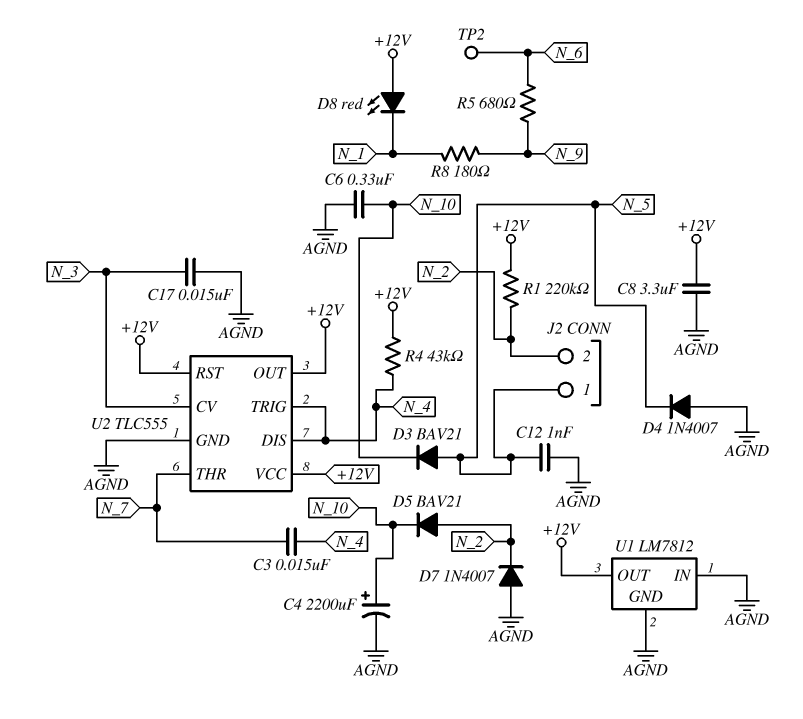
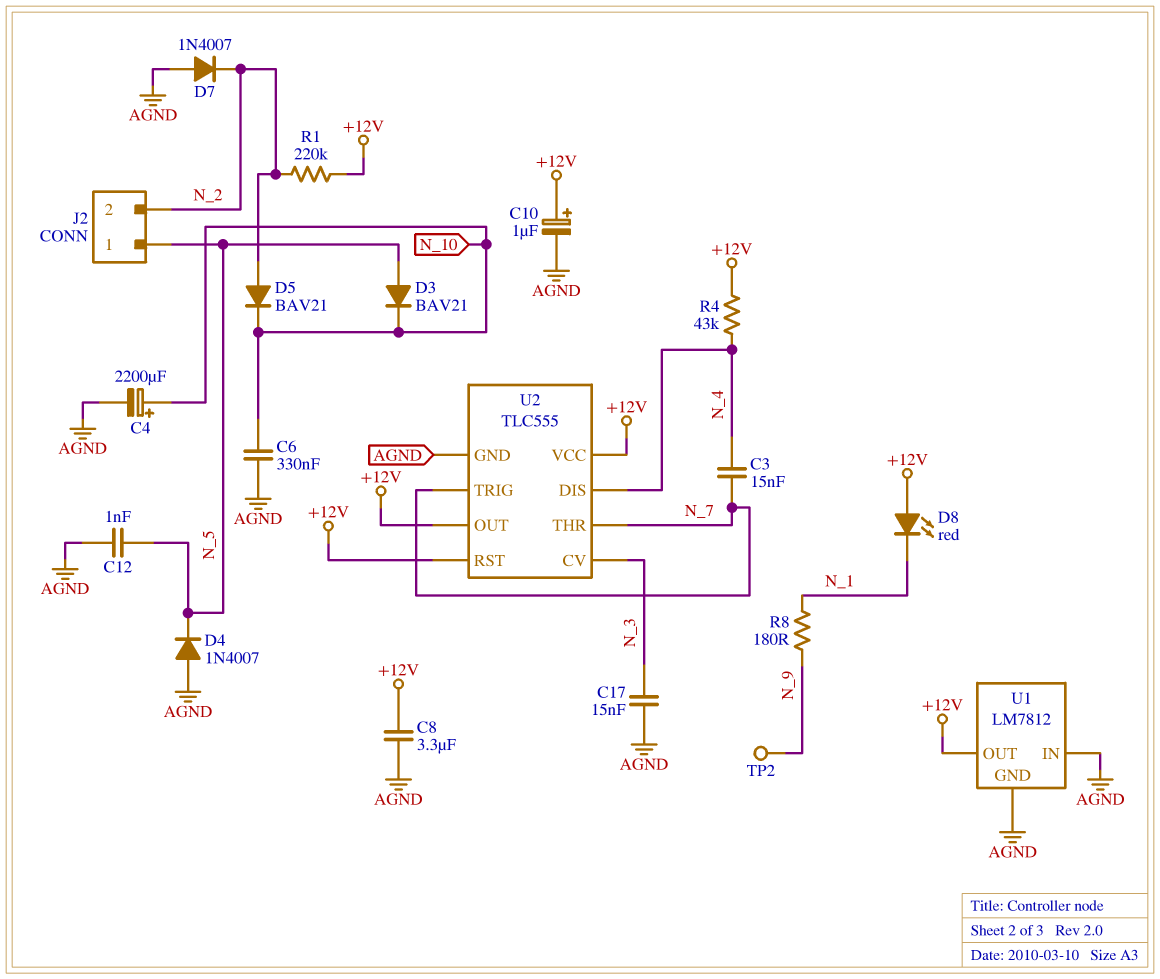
C10: none -> 1uF (plus +12V, minus AGND)
R5: 680 (N_6, N_9) -> none
TP2: test point (N_6) -> test point (N_9)
U2 pin TRIG: N_4 -> N_7

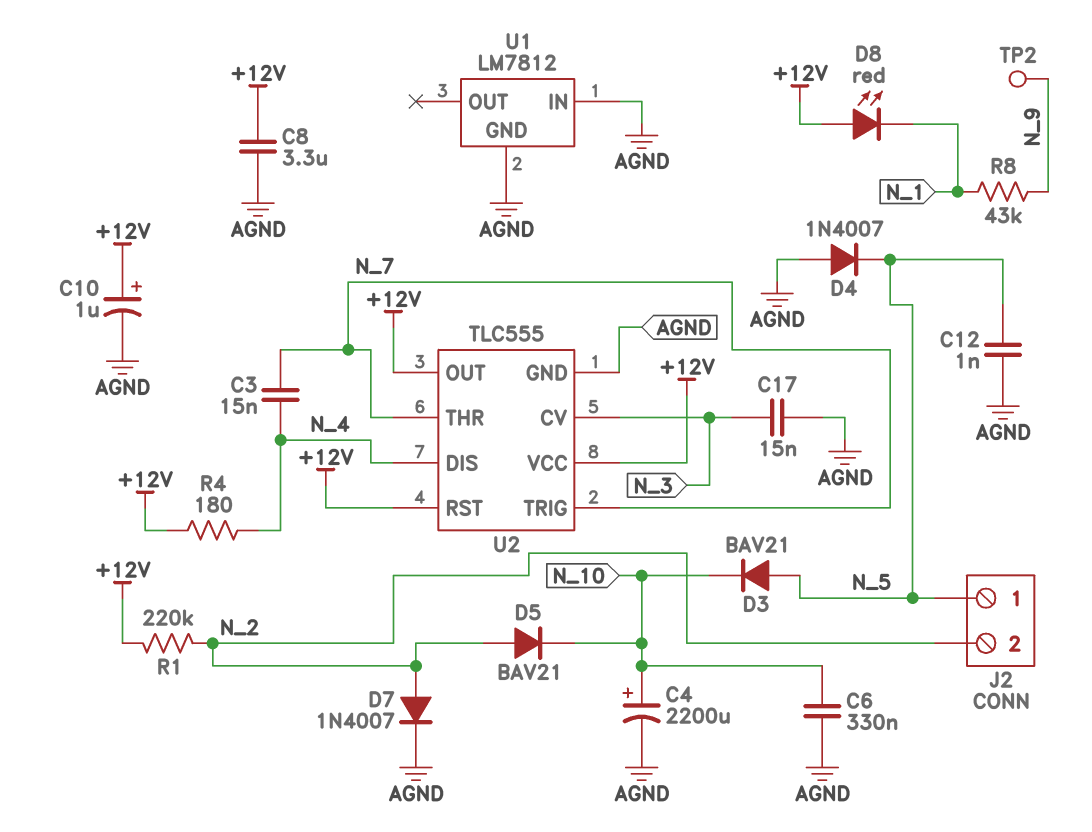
D7: diode 1N4007 (A AGND, K N_2) -> diode 1N4007 (A N_2, K AGND)
R4: 43k (+12V, N_4) -> 180 (+12V, N_4)
R8: 180 (N_1, N_9) -> 43k (N_1, N_9)
U1 pin OUT: +12V -> none

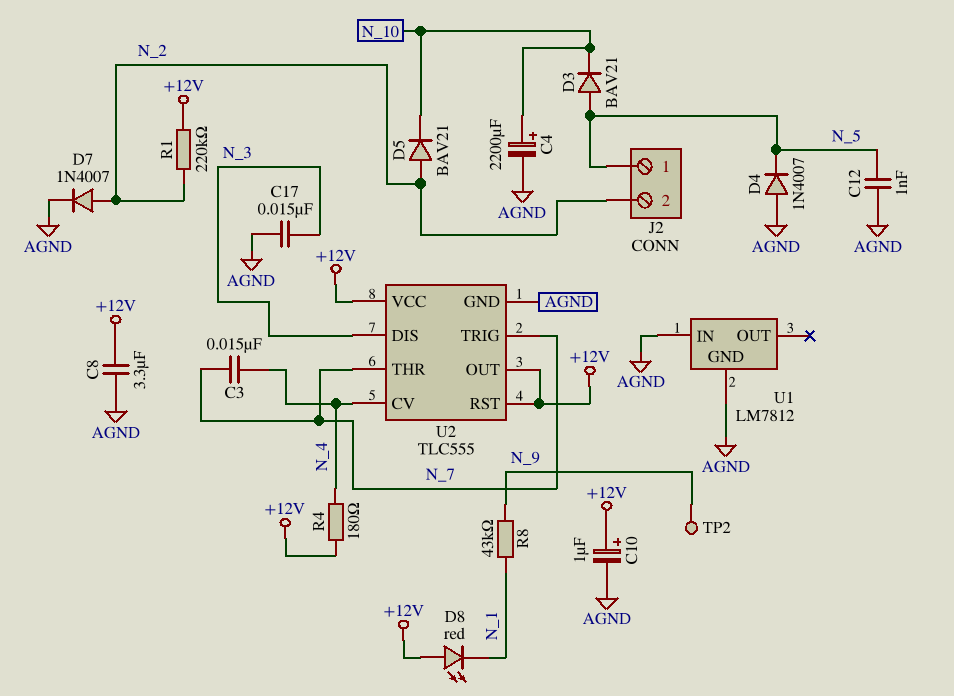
C6: 330nF (AGND, N_10) -> none
U2 pin CV: N_3 -> N_4
U2 pin DIS: N_4 -> N_3

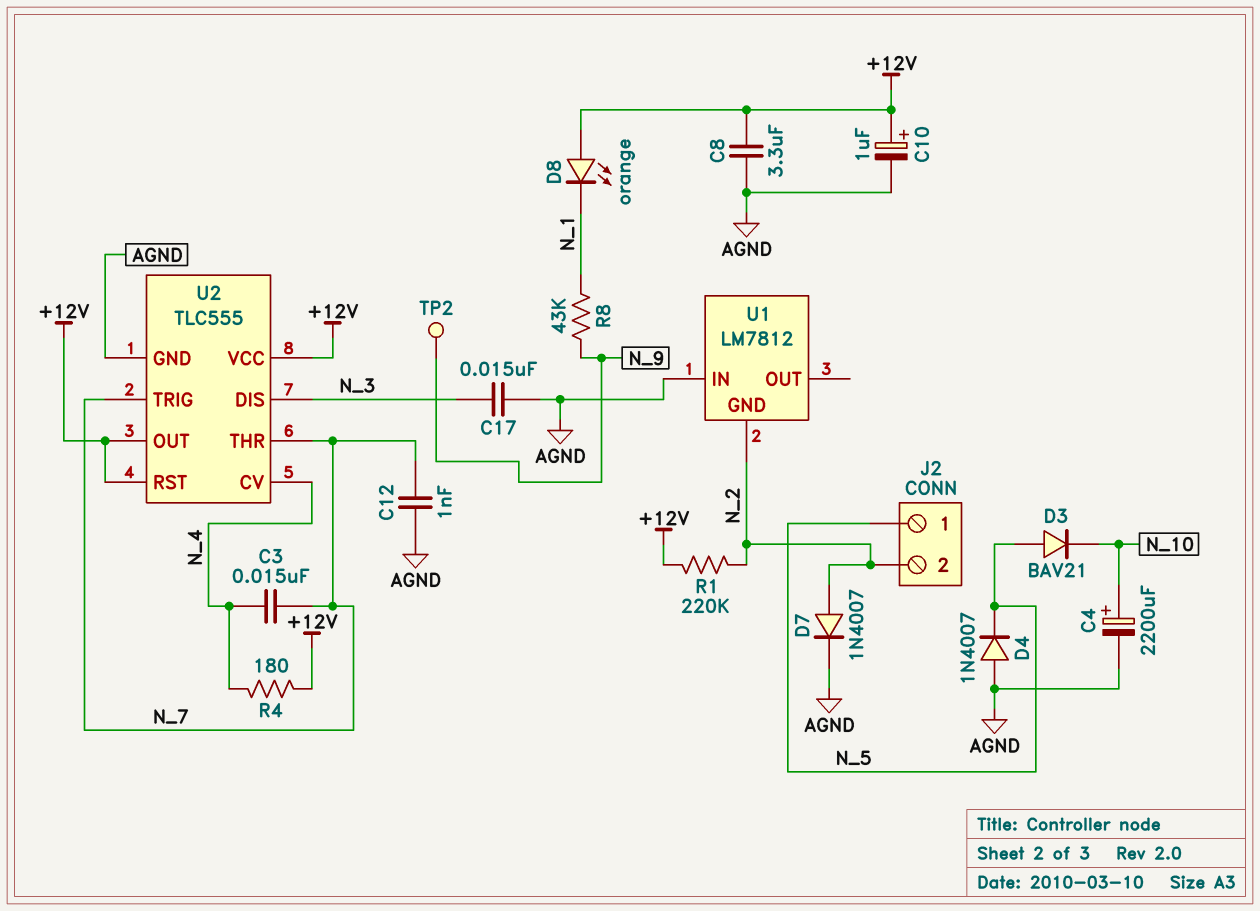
C12: 1nF (AGND, N_5) -> 1nF (AGND, N_7)
D5: diode BAV21 (A N_2, K N_10) -> none
D8: LED red (A +12V, K N_1) -> LED orange (A +12V, K N_1)
U1 pin GND: AGND -> N_2

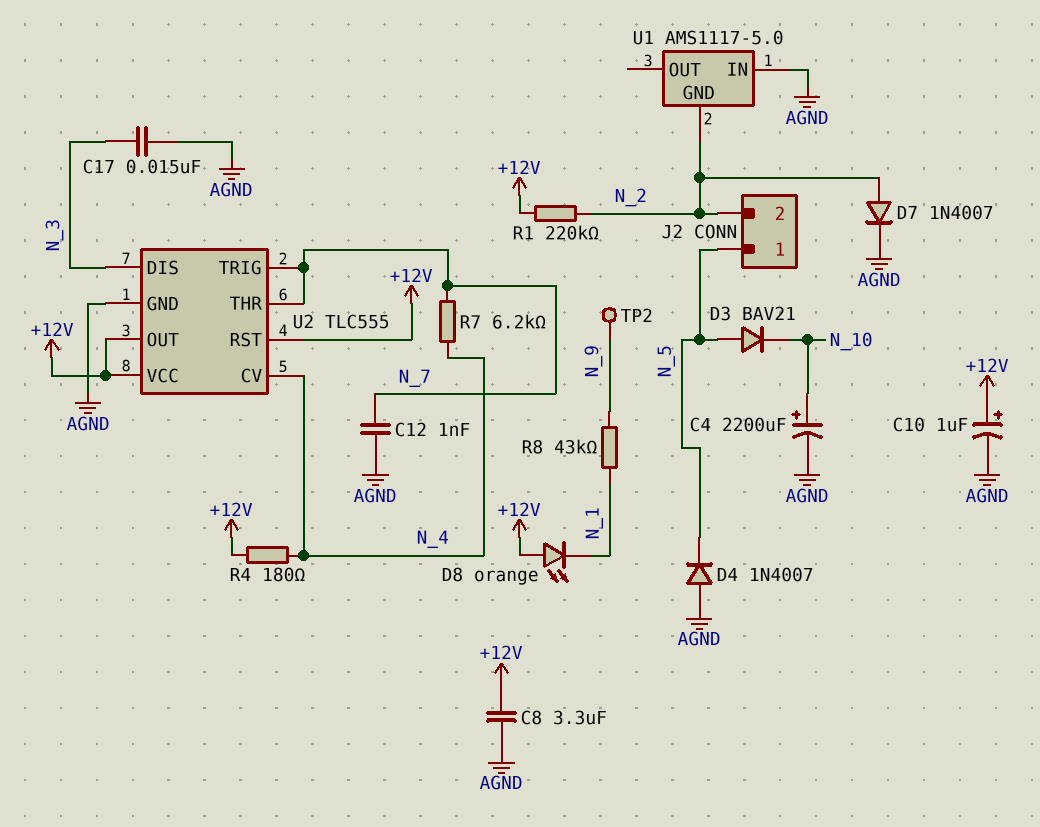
C3: 15nF (N_4, N_7) -> none
R7: none -> 6.2k (N_4, N_7)
U1: LM7812 -> AMS1117-5.0

